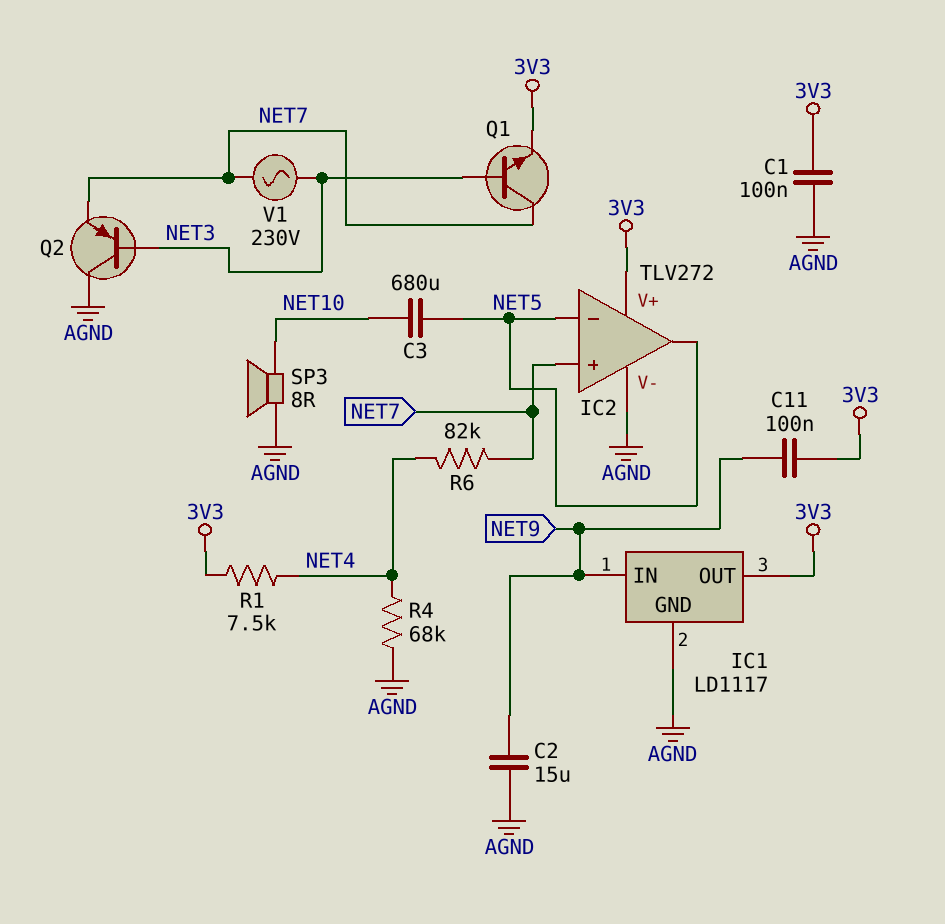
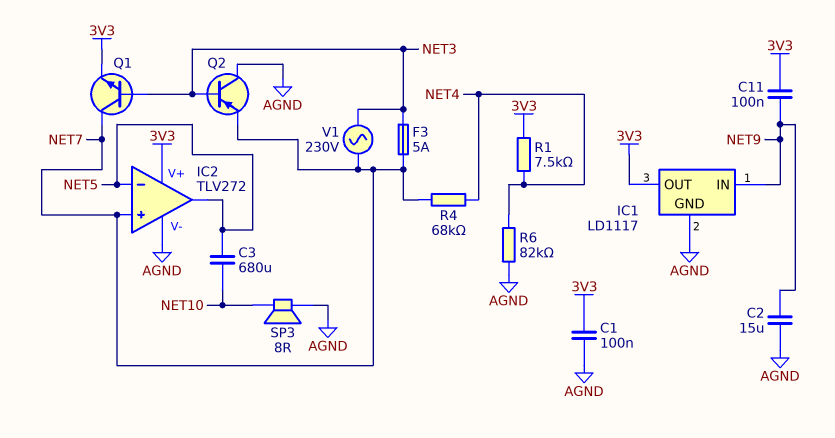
F3: none -> 5A (NET3, NET7)
R4: 68k (AGND, NET4) -> 68k (NET4, NET7)
R6: 82k (NET4, NET7) -> 82k (AGND, NET4)

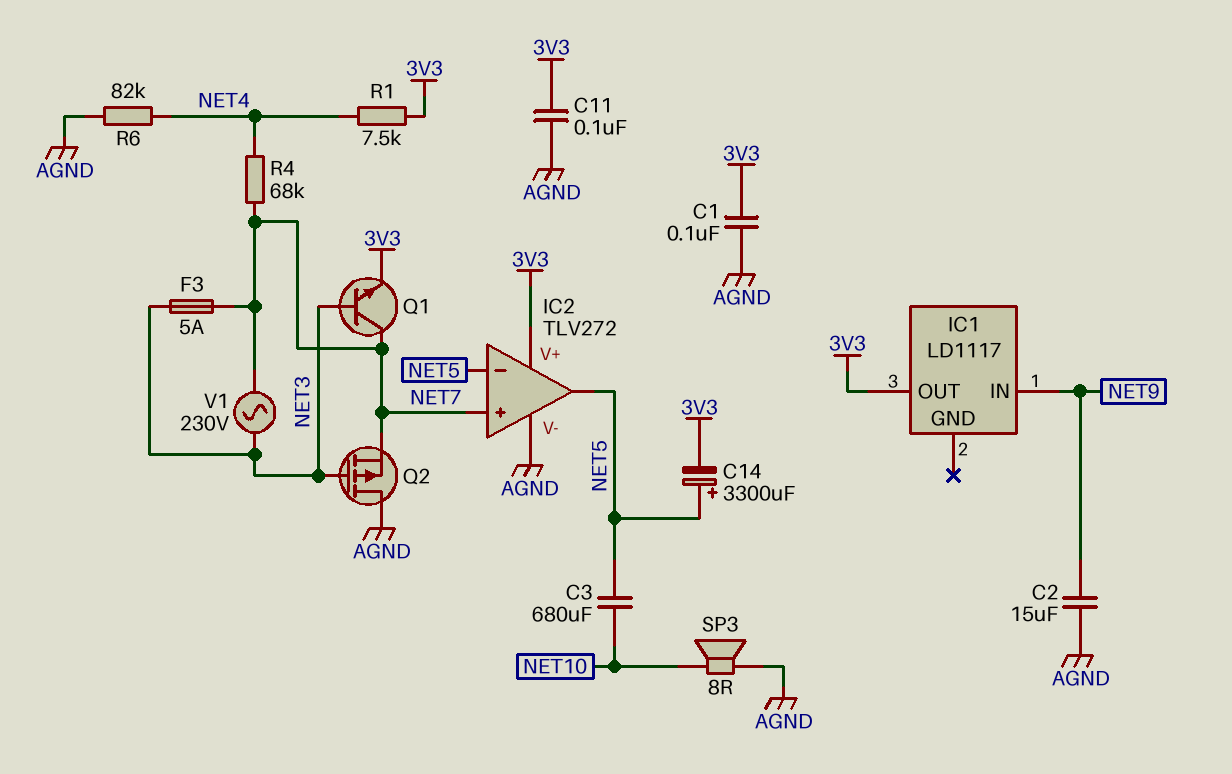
C11: 100nF (3V3, NET9) -> 100nF (3V3, AGND)
C14: none -> 3300uF (plus NET5, minus 3V3)
IC1 pin GND: AGND -> none
Q2: PNP (B NET3, C AGND, E NET7) -> PMOS (G NET3, D AGND, S NET7)

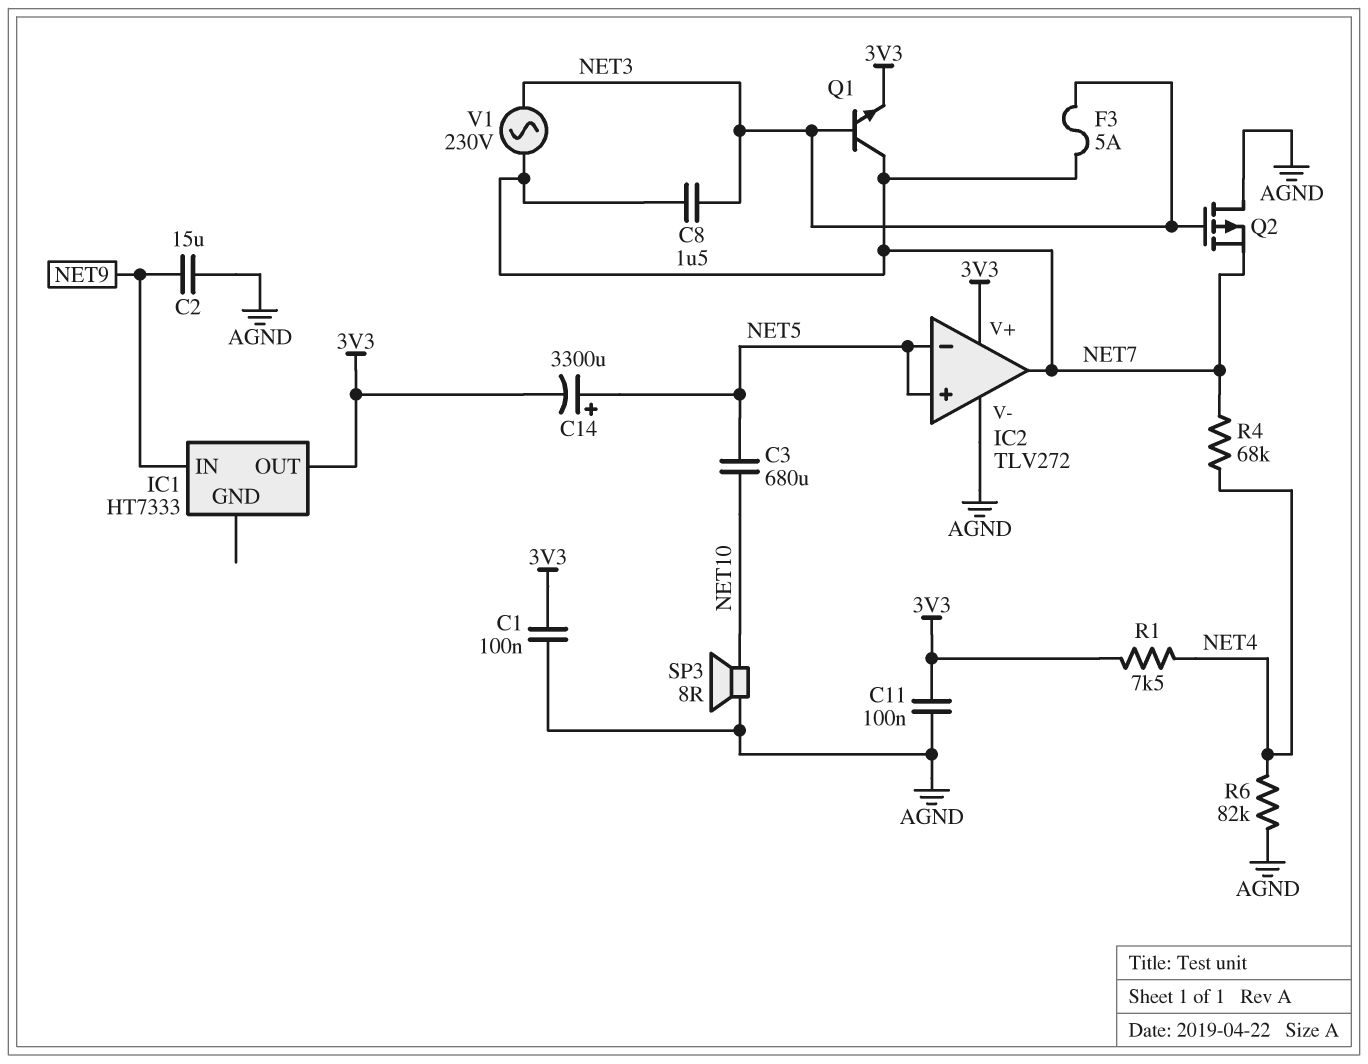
C8: none -> 1.5uF (NET3, NET7)
IC1: LD1117 -> HT7333
IC2 pin in+: NET7 -> NET5
IC2 pin out: NET5 -> NET7

